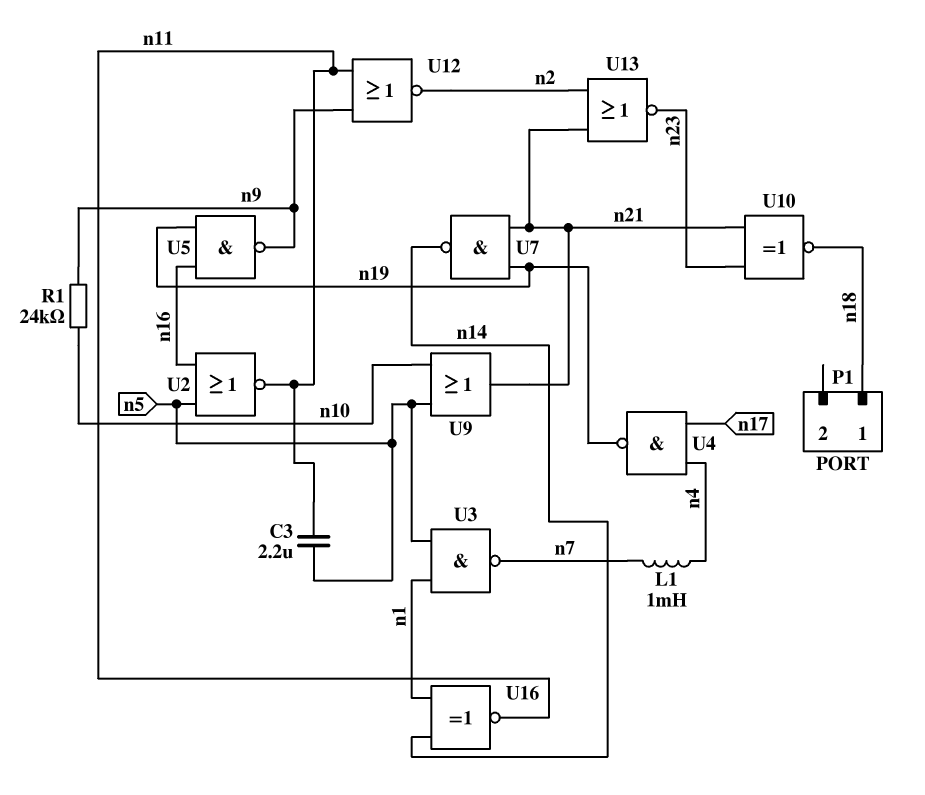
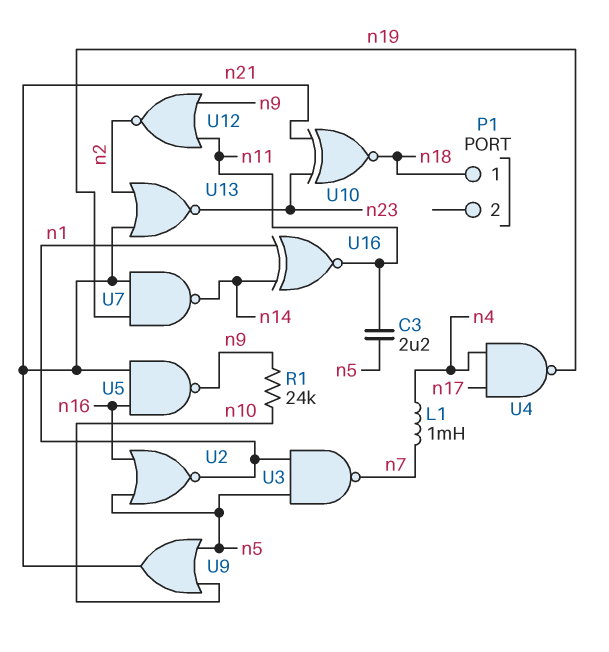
U2: NOR (in n5, in n16, out n11) -> NOR (in n5, in n16, out n1)
U5: NAND (in n16, in n19, out n9) -> NAND (in n16, in n21, out n9)

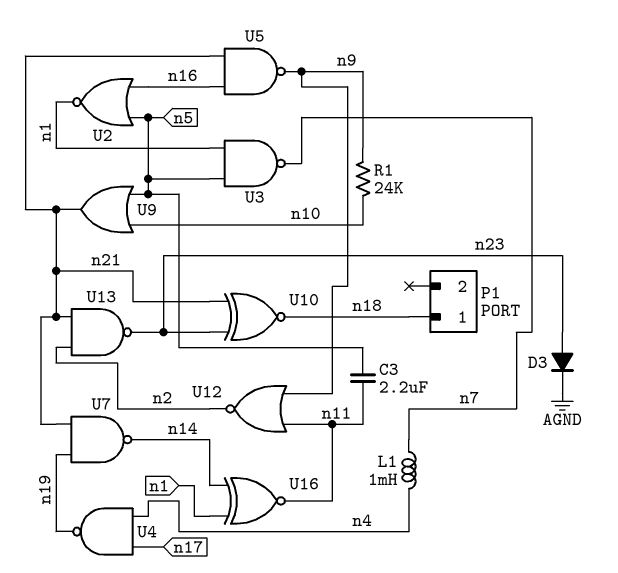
D3: none -> diode (A n23, K AGND)
U13: NOR (in n2, in n21, out n23) -> NAND (in n2, in n21, out n23)

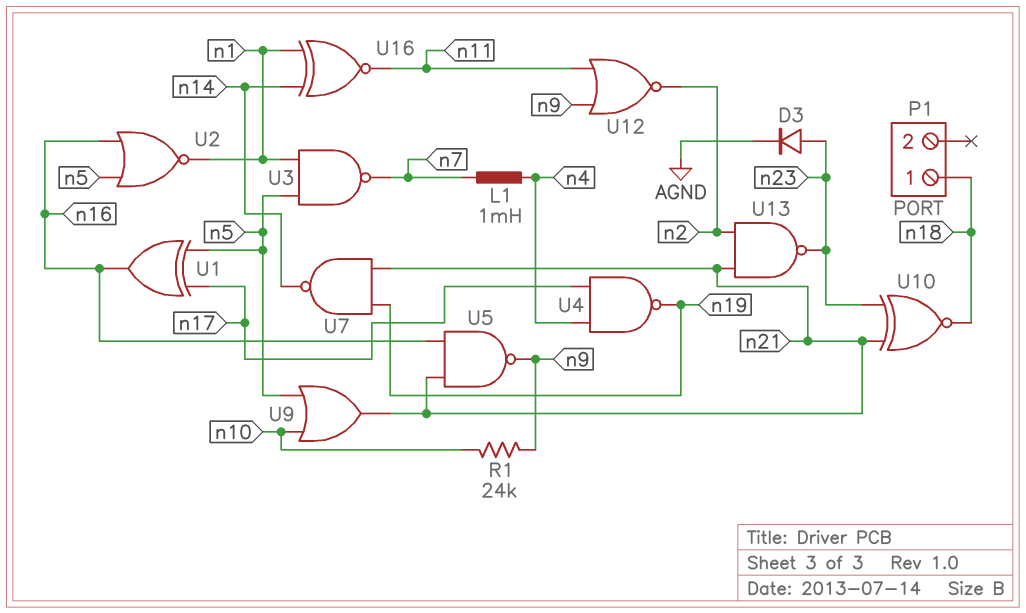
C3: 2.2uF (n5, n11) -> none
U1: none -> XOR (in n5, in n17, out n16)

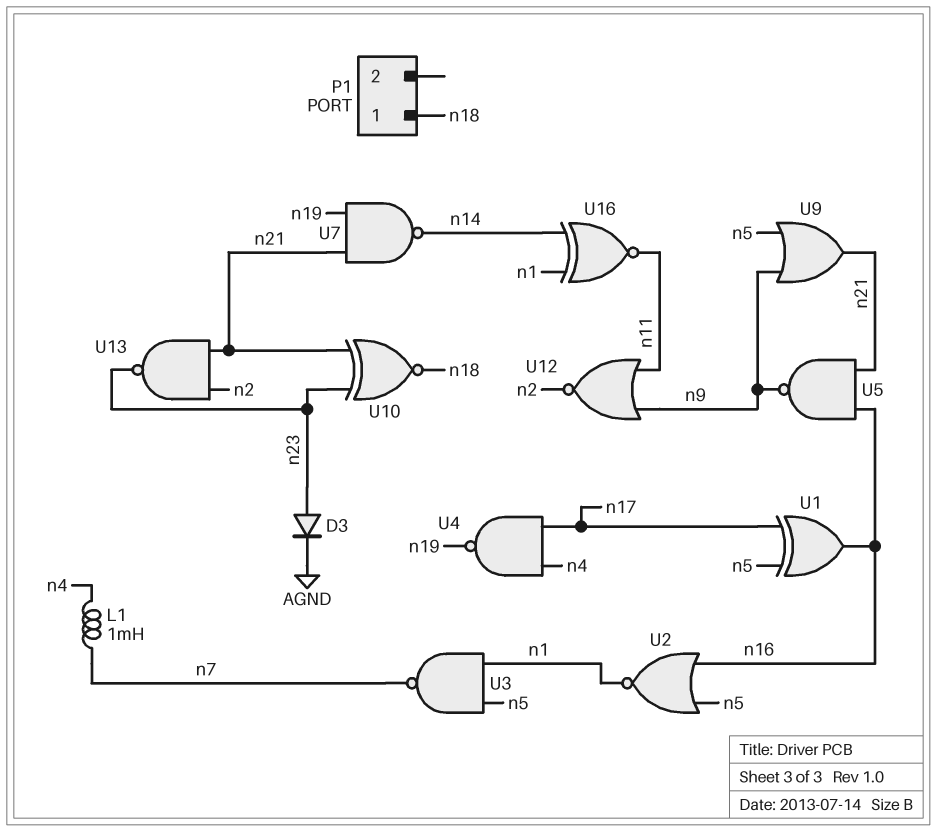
R1: 24k (n9, n10) -> none
U9: OR (in n5, in n10, out n21) -> OR (in n5, in n9, out n21)

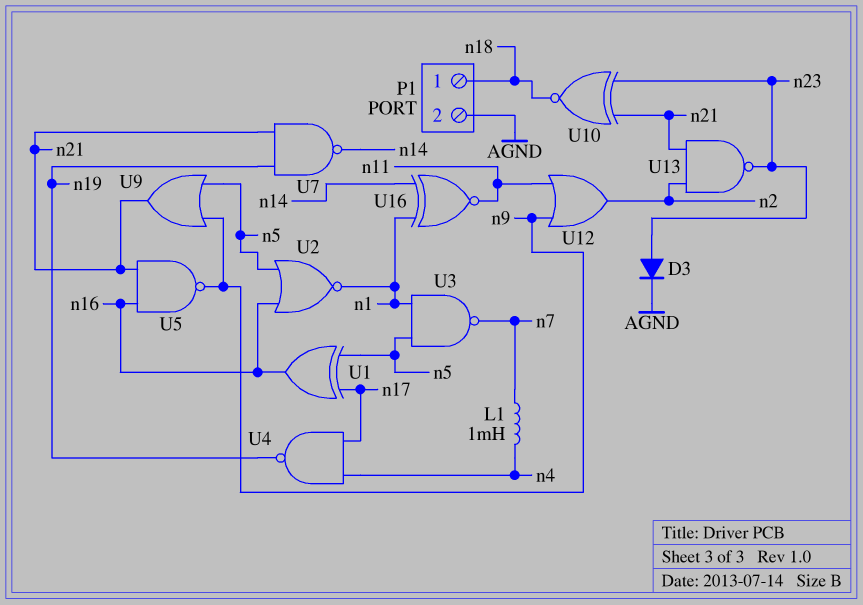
P1 pin 2: none -> AGND
U12: NOR (in n9, in n11, out n2) -> OR (in n9, in n11, out n2)

